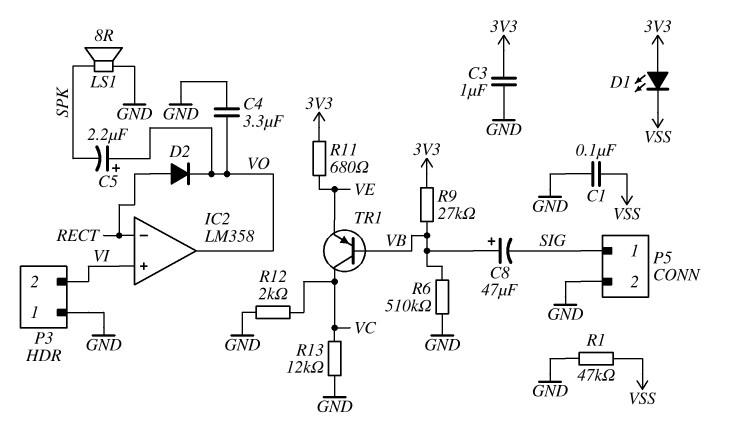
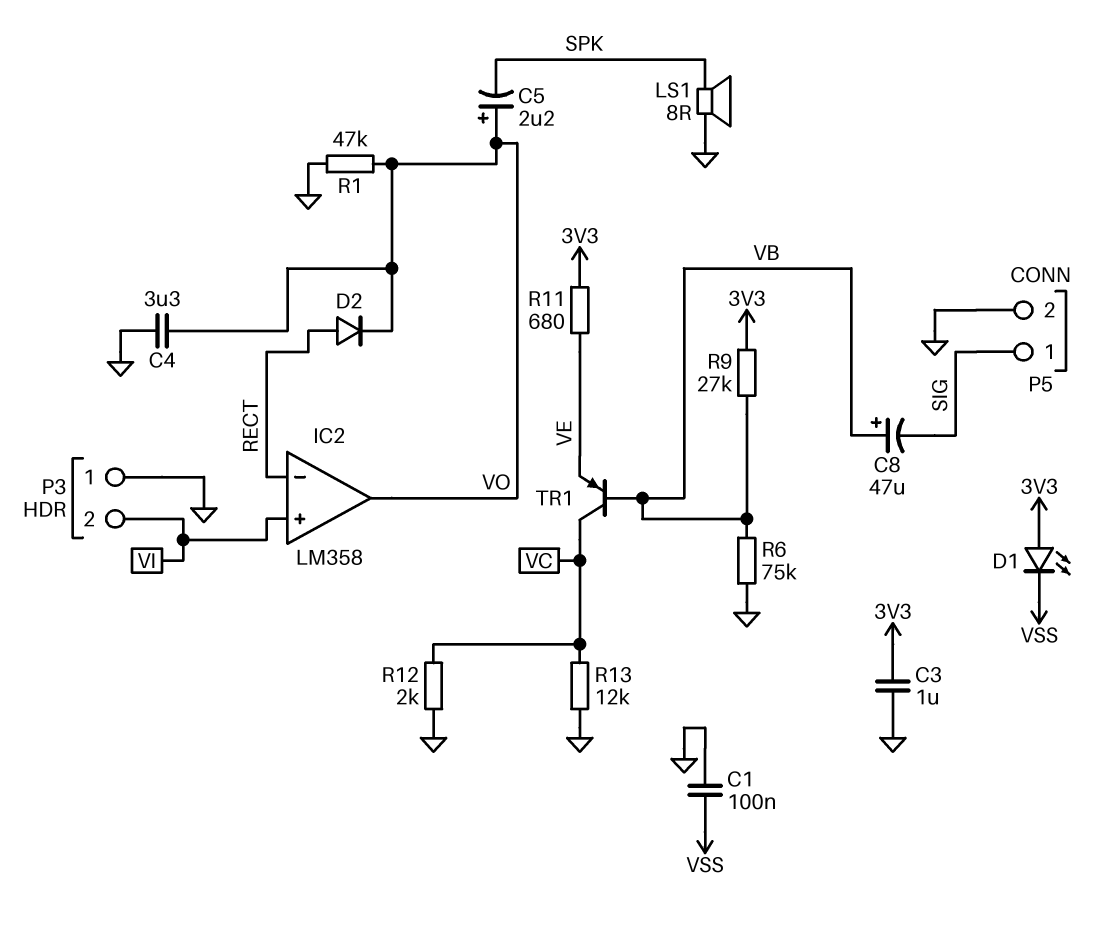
R1: 47k (GND, VSS) -> 47k (GND, VO)
R6: 510k (GND, VB) -> 75k (GND, VB)

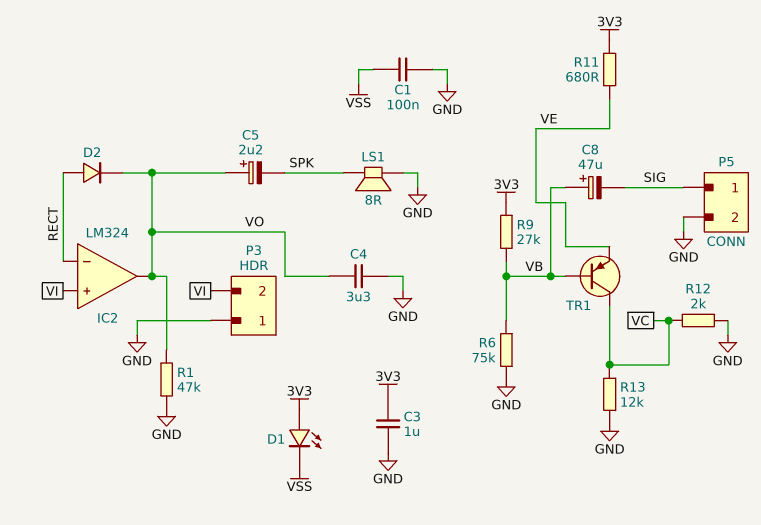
IC2: LM358 -> LM324

